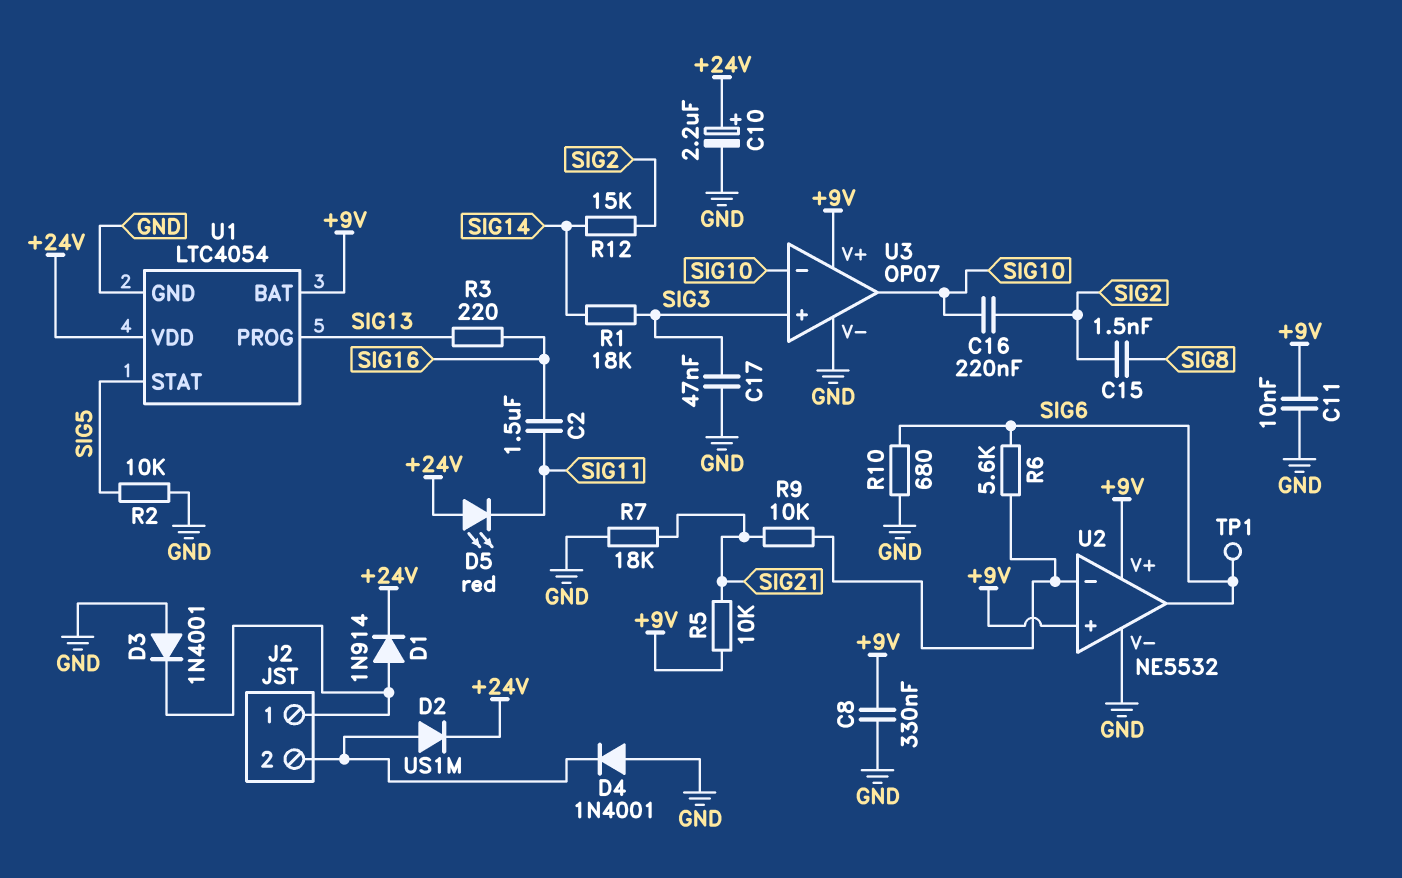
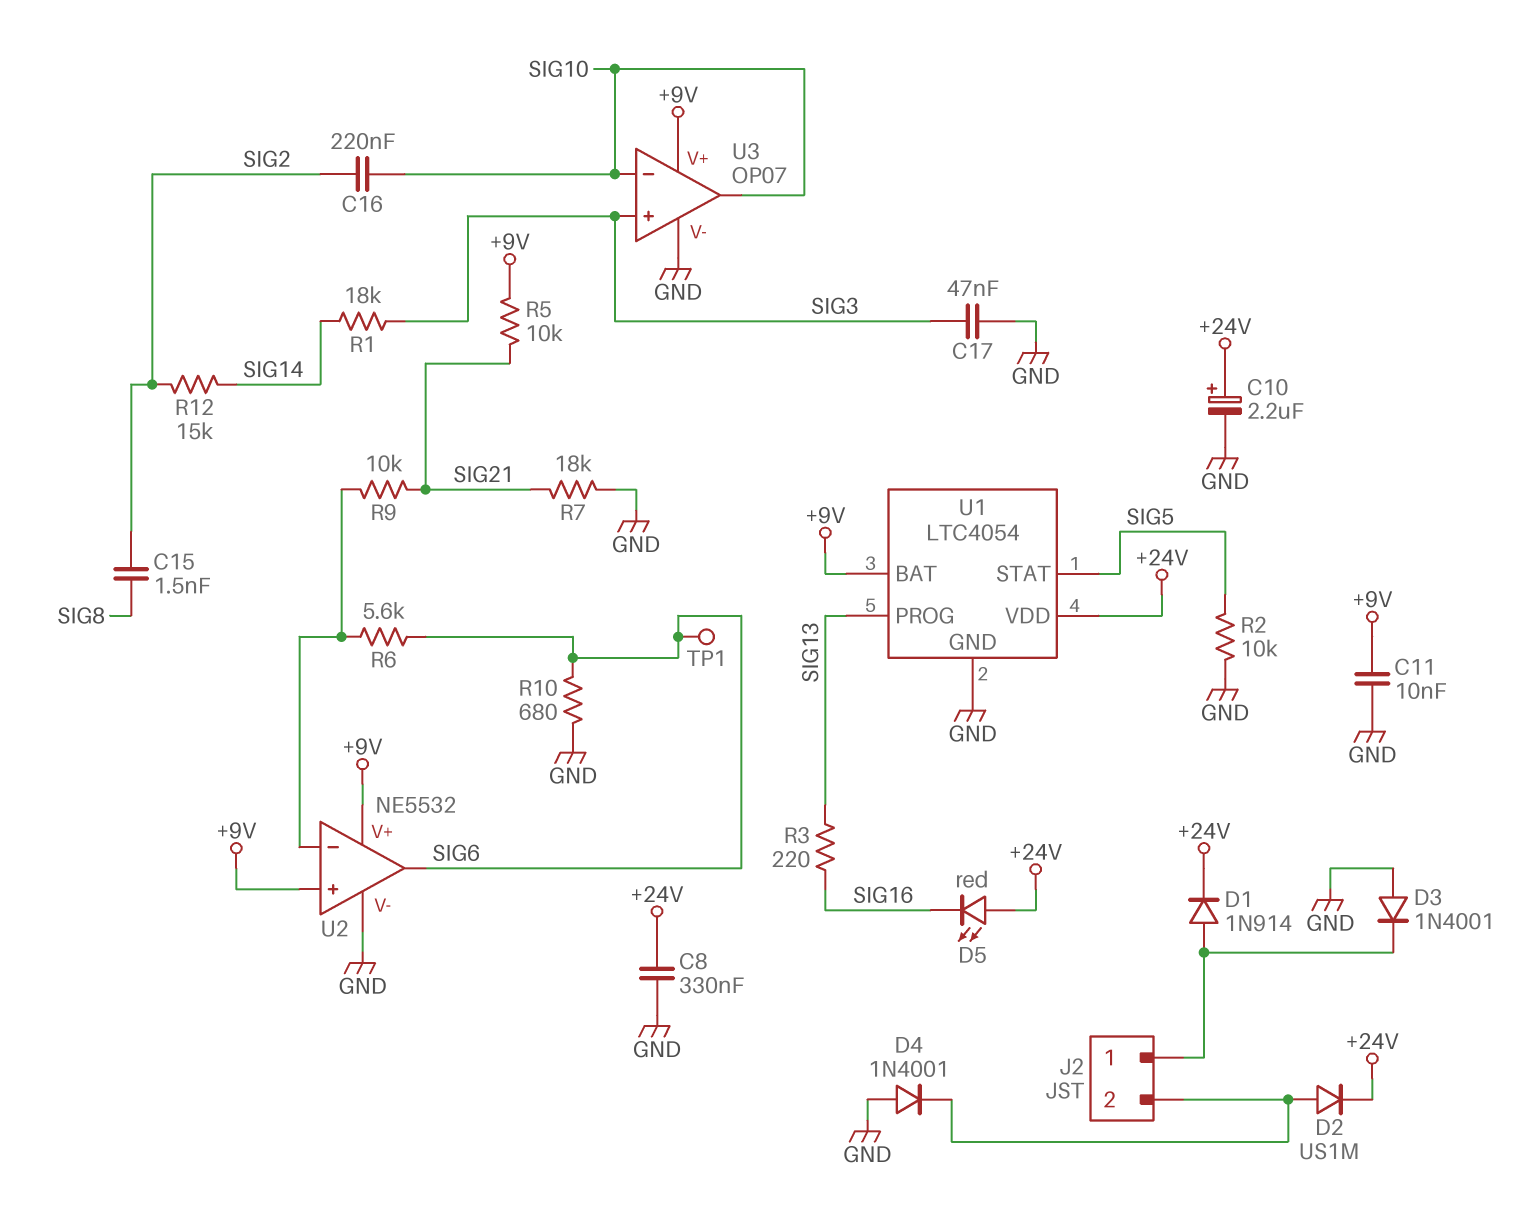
C2: 1.5uF (SIG11, SIG16) -> none
C8: 330nF (+9V, GND) -> 330nF (+24V, GND)
D5: LED red (A +24V, K SIG11) -> LED red (A +24V, K SIG16)

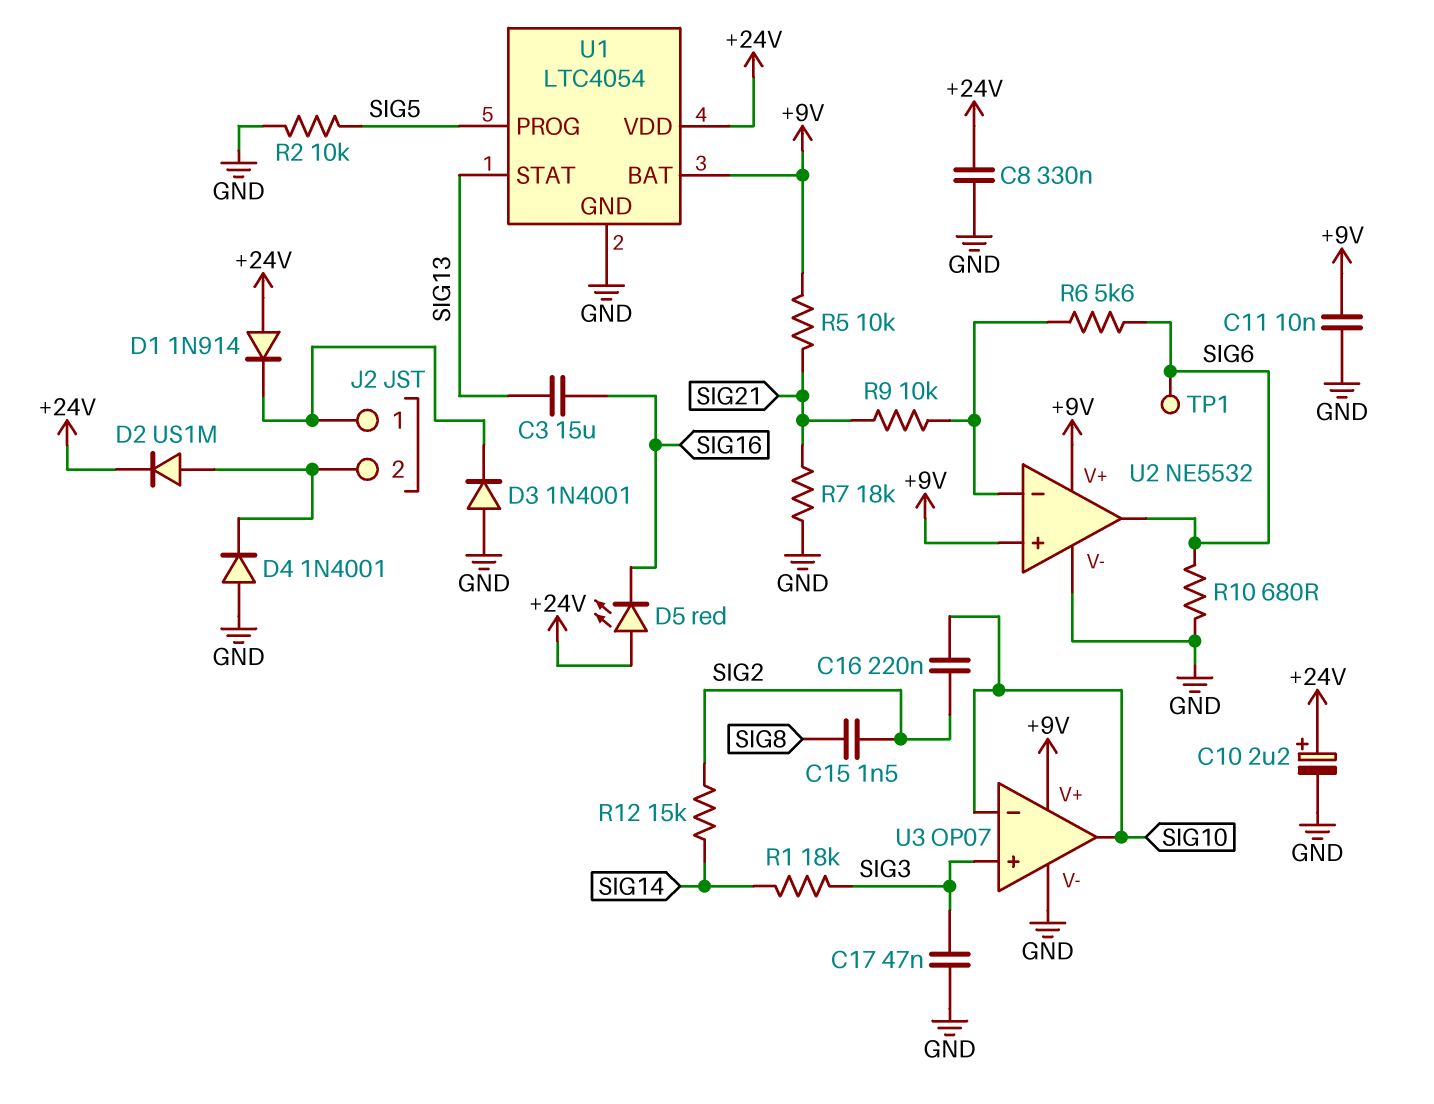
C3: none -> 15uF (SIG13, SIG16)
D1: diode 1N914 (A J2/1, K +24V) -> diode 1N914 (A +24V, K J2/1)
R3: 220 (SIG13, SIG16) -> none
U1 pin PROG: SIG13 -> SIG5
U1 pin STAT: SIG5 -> SIG13

